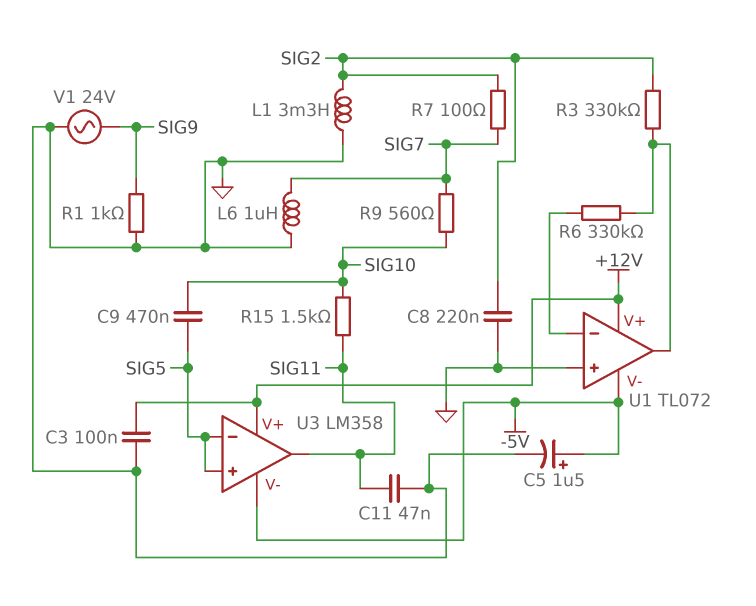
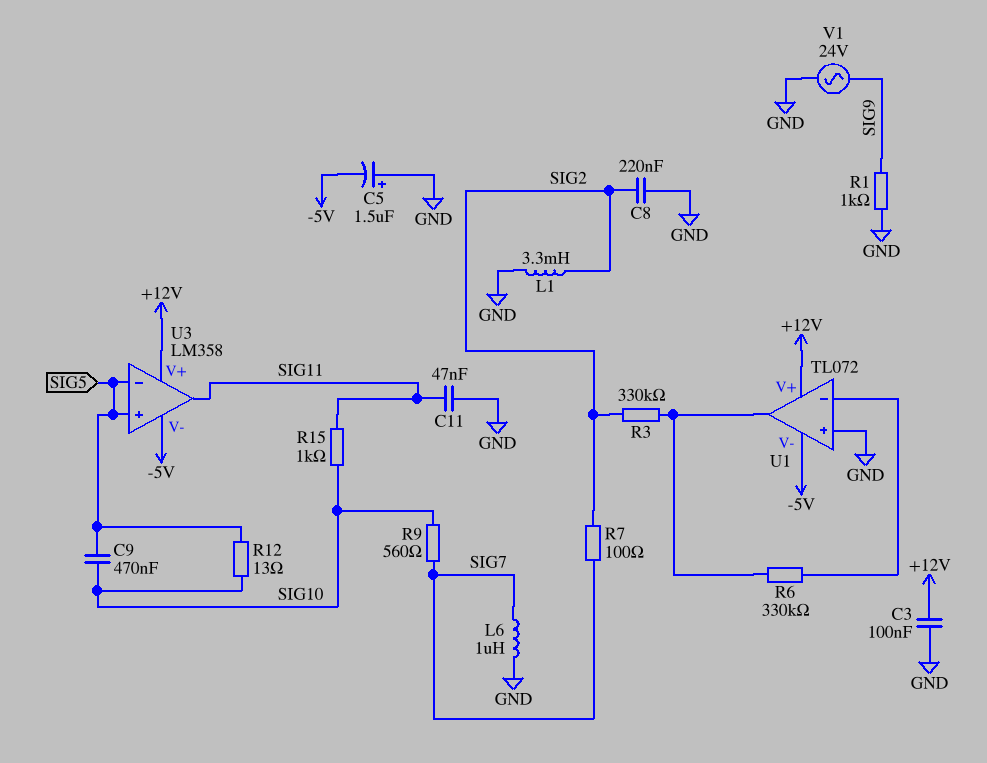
C5: 1.5uF (plus -5V, minus GND) -> 1.5uF (plus GND, minus -5V)
R12: none -> 13 (SIG5, SIG10)
R15: 1.5k (SIG10, SIG11) -> 1k (SIG10, SIG11)

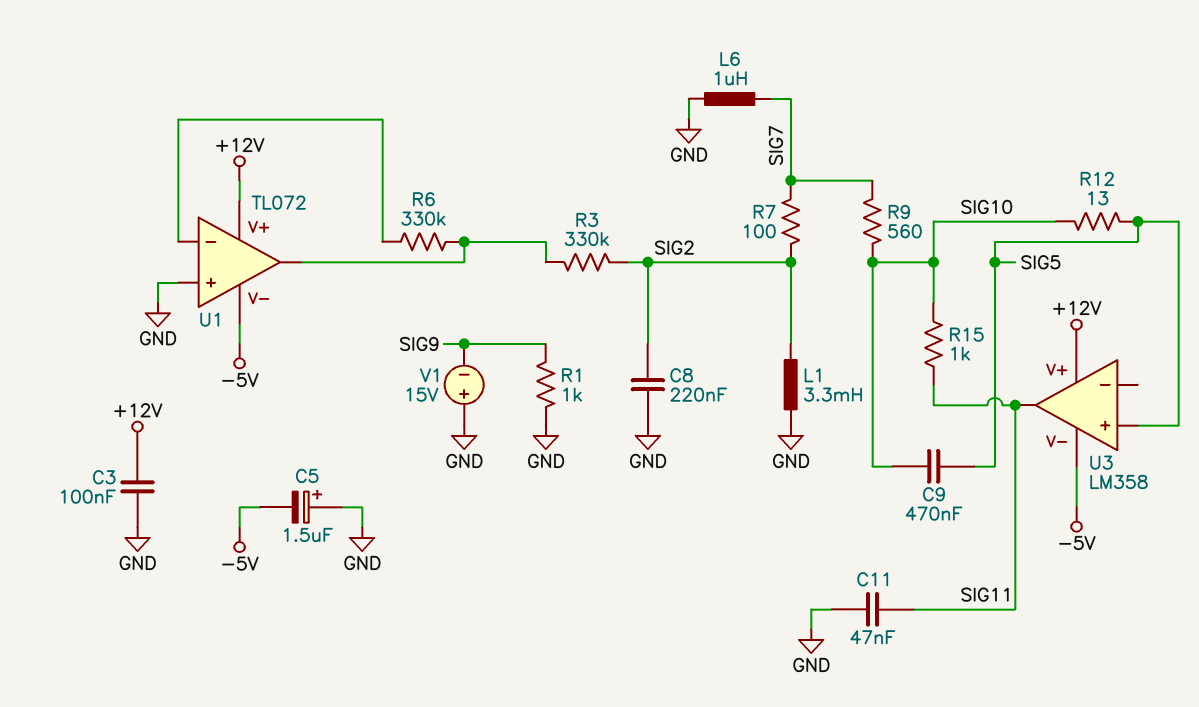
U3 pin in-: SIG5 -> none
V1: AC 24V (GND, SIG9) -> 15V (plus GND, minus SIG9)

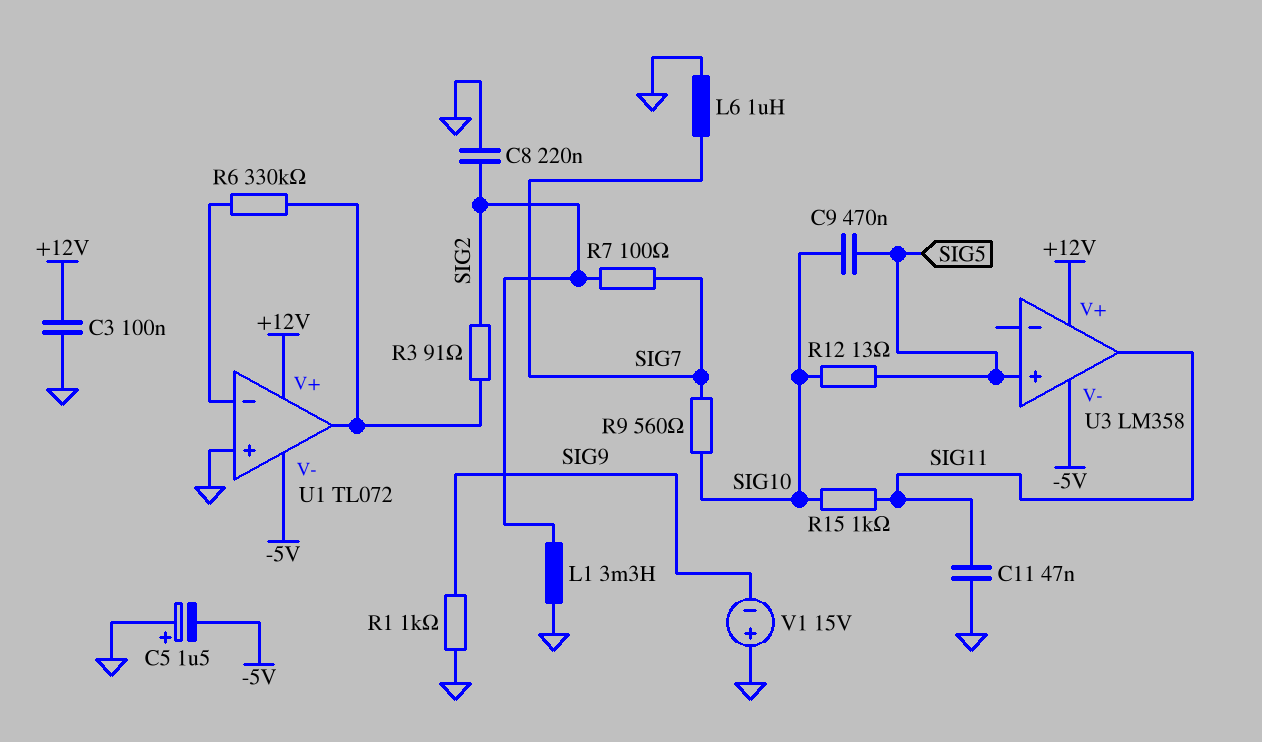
R3: 330k (SIG2, U1/out) -> 91 (SIG2, U1/out)

